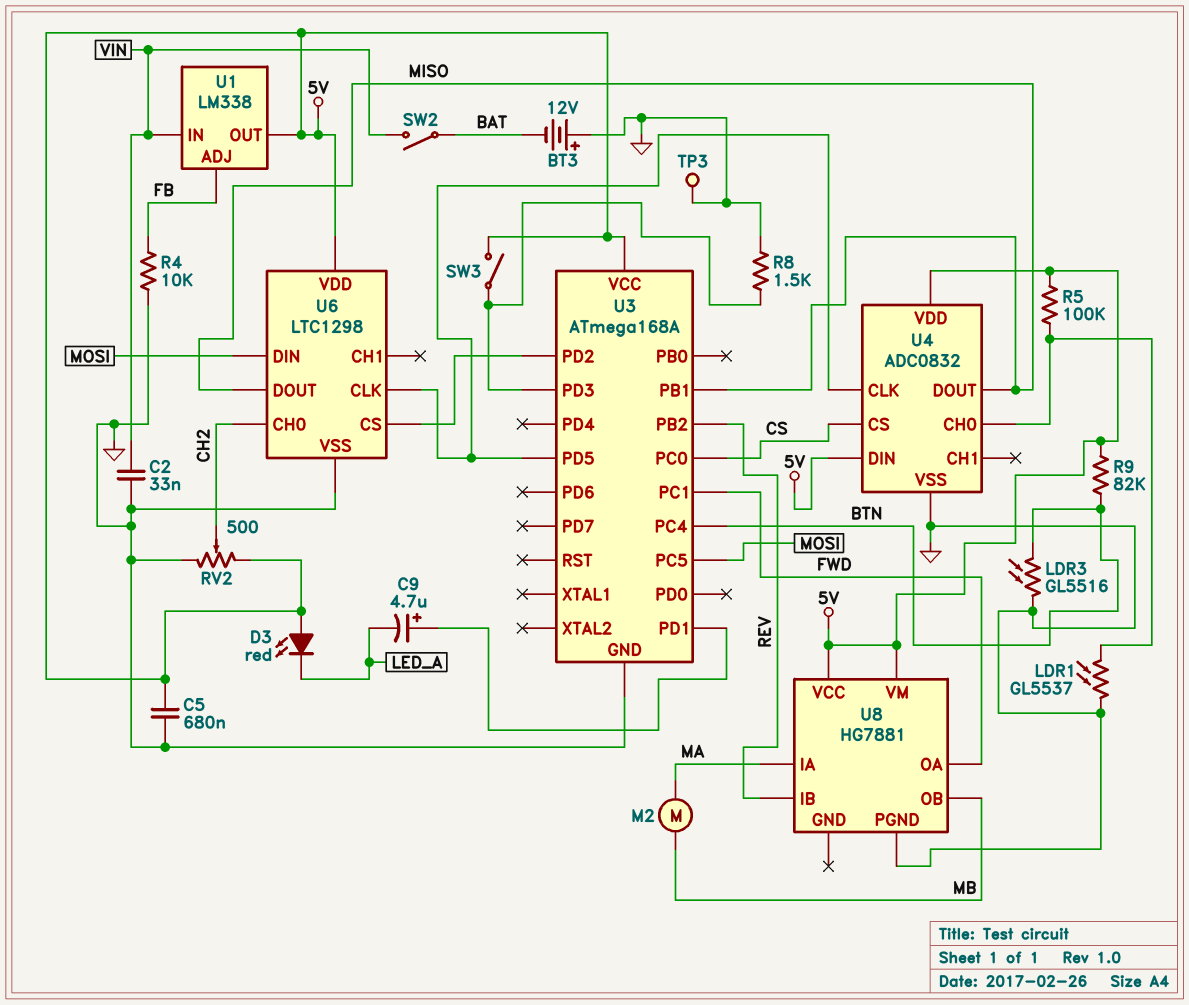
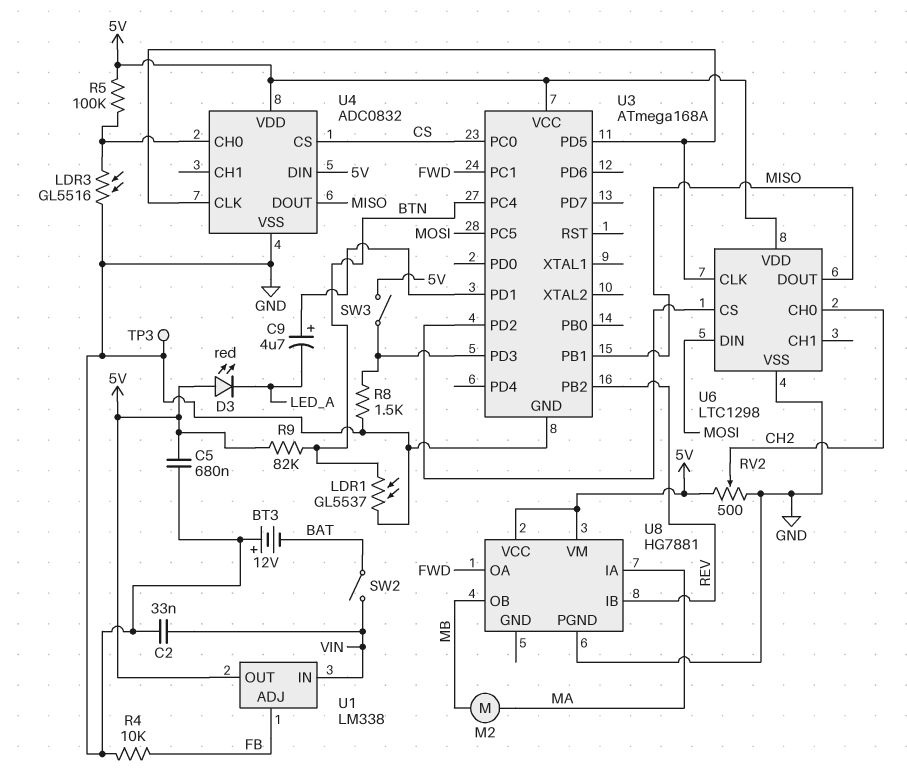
LDR1: GL5537 (GND, U4/CH0) -> GL5537 (BTN, GND)
LDR3: GL5516 (BTN, GND) -> GL5516 (GND, U4/CH0)

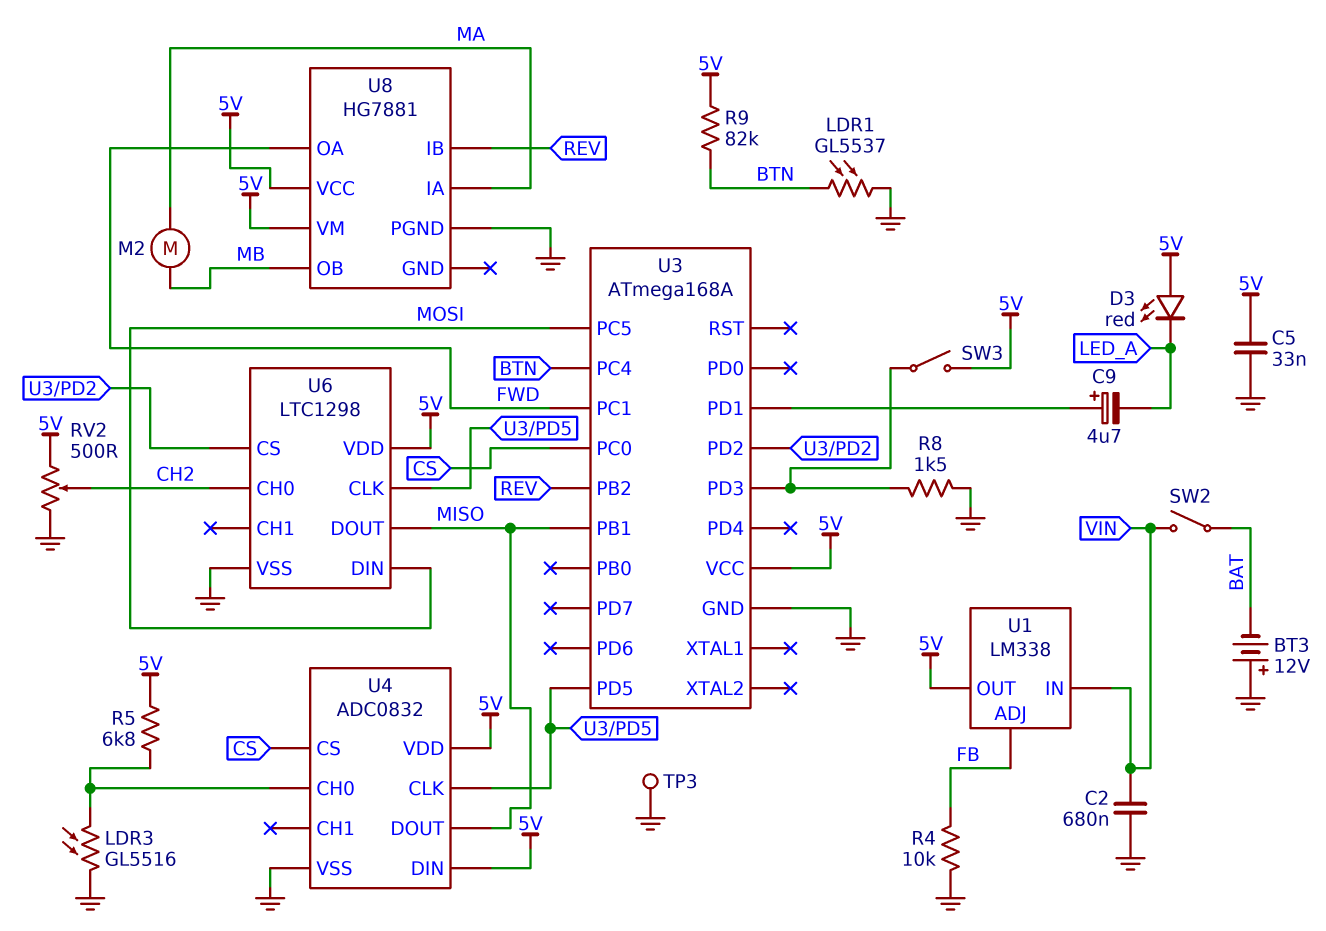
C2: 33nF (GND, VIN) -> 680nF (GND, VIN)
C5: 680nF (5V, GND) -> 33nF (5V, GND)
R5: 100k (5V, U4/CH0) -> 6.8k (5V, U4/CH0)

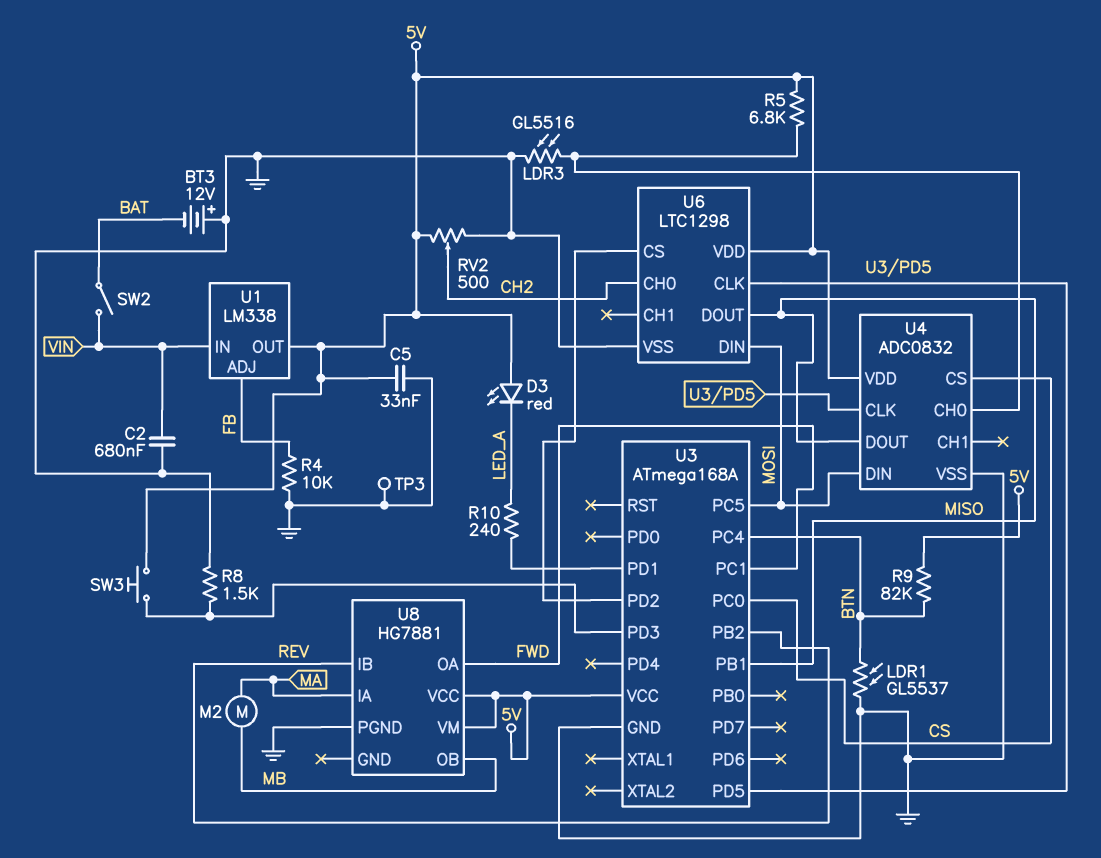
C9: 4.7uF (plus U3/PD1, minus LED_A) -> none
R10: none -> 240 (LED_A, U3/PD1)
SW3: switch (5V, U3/PD3) -> button (5V, U3/PD3)
U4 pin DIN: 5V -> MOSI

